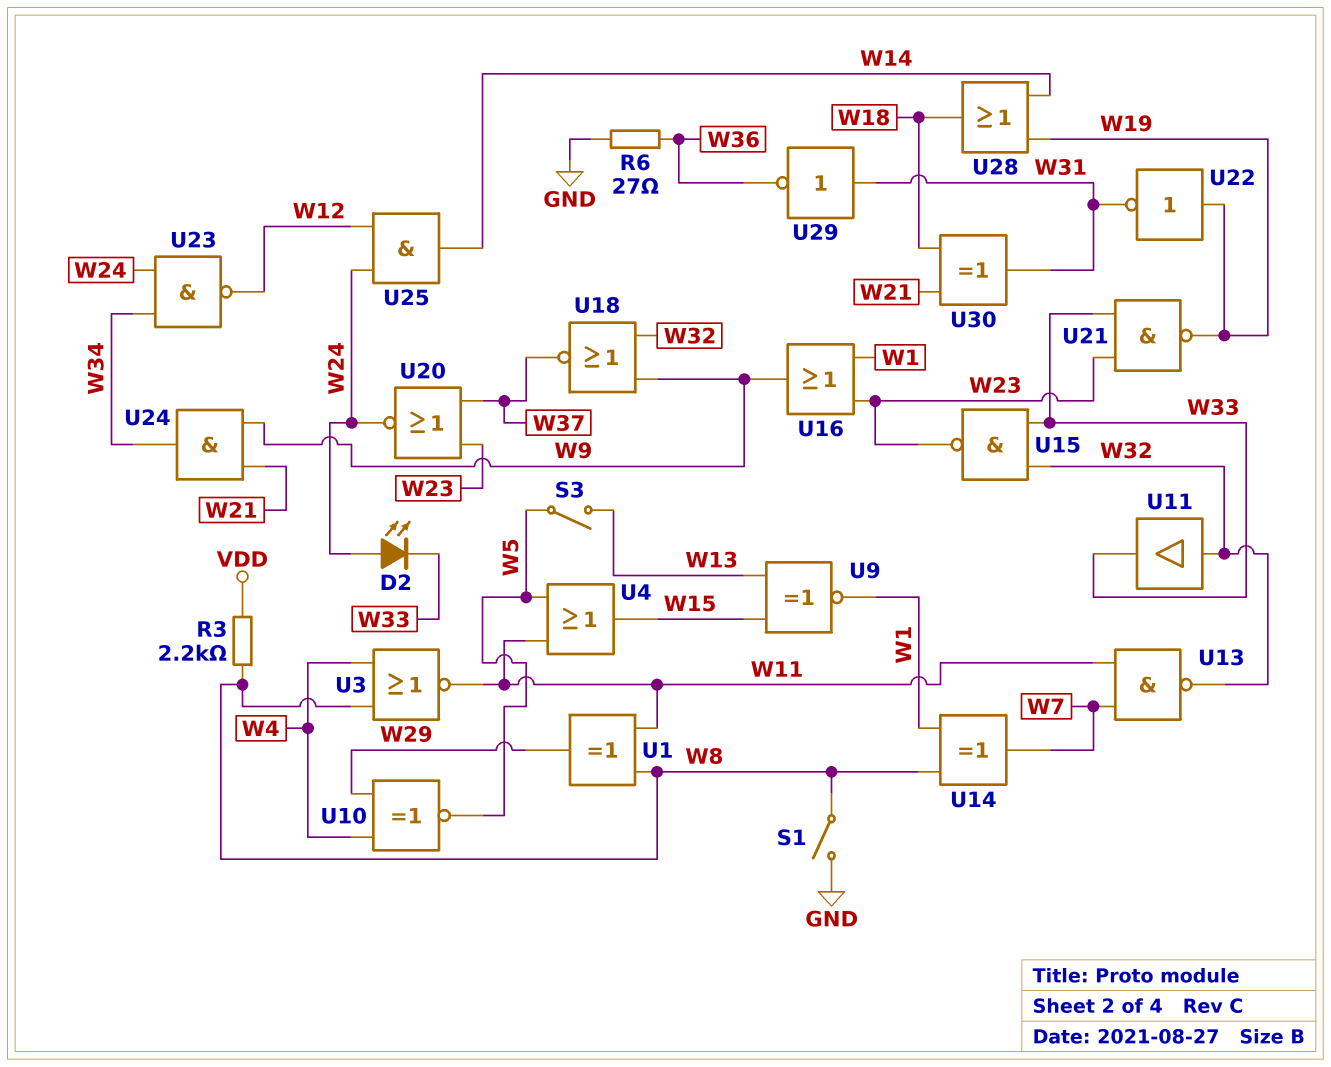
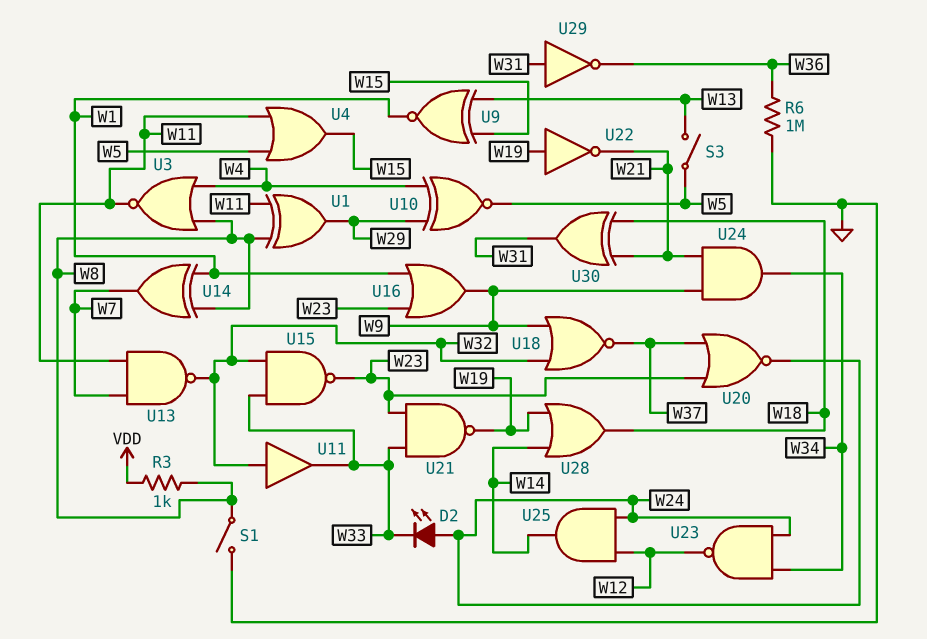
R3: 2.2k (VDD, W8) -> 1k (VDD, W8)
R6: 27 (GND, W36) -> 1M (GND, W36)
U22: NOT (in W19, out W31) -> NOT (in W19, out W21)

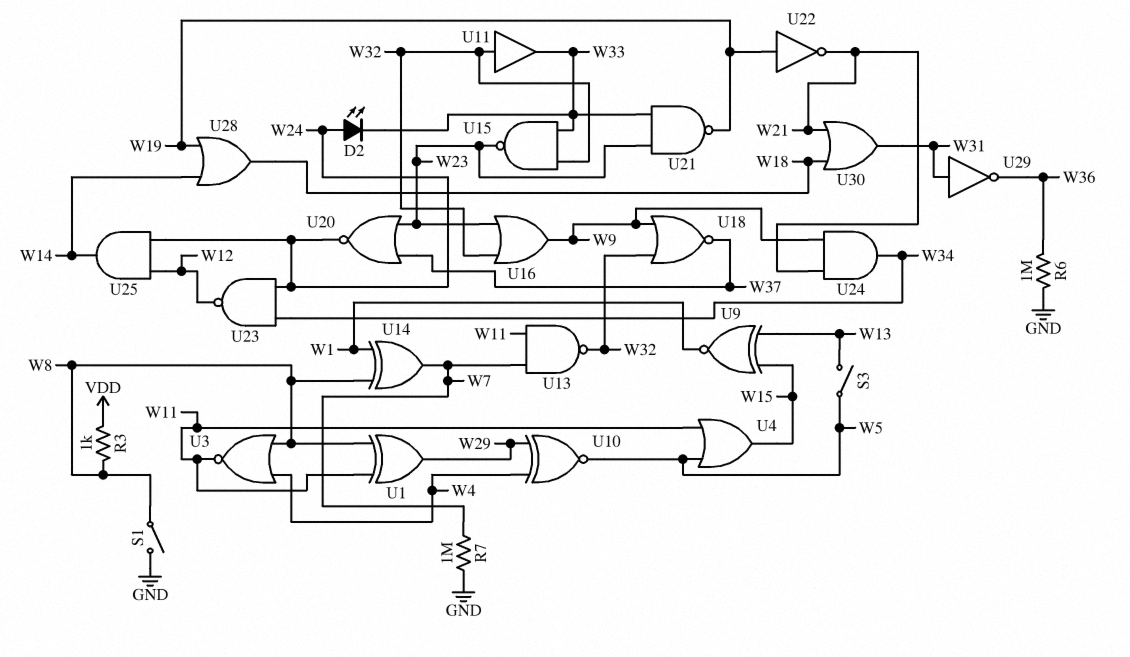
R7: none -> 1M (GND, W7)
U16: OR (in W1, in W23, out W9) -> OR (in W23, in W32, out W9)
U30: XOR (in W18, in W21, out W31) -> OR (in W18, in W21, out W31)

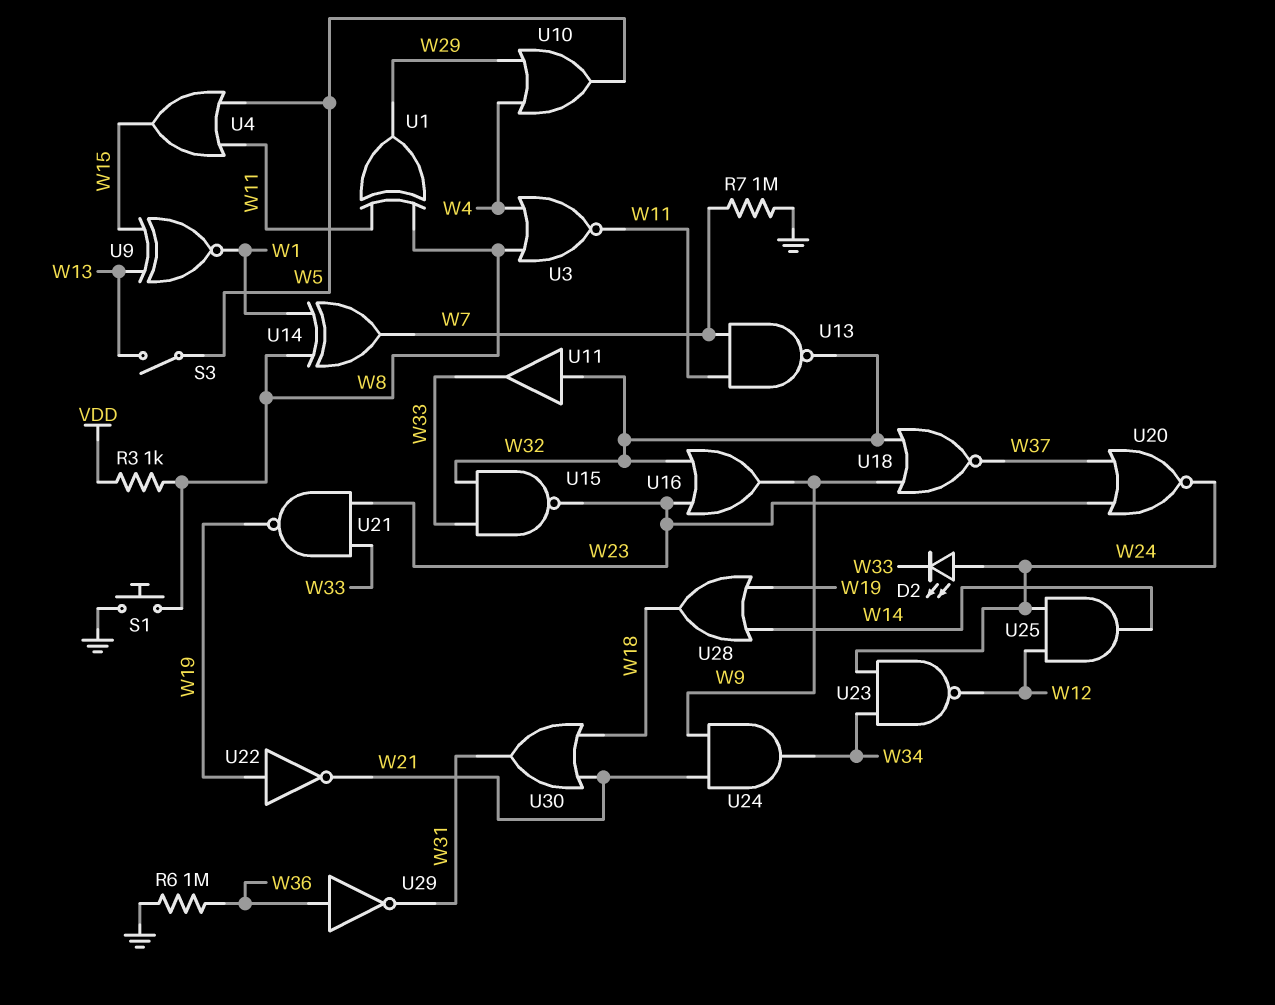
S1: switch (GND, W8) -> button (GND, W8)
U10: XNOR (in W4, in W29, out W5) -> OR (in W4, in W29, out W5)
U29: NOT (in W31, out W36) -> NOT (in W36, out W31)

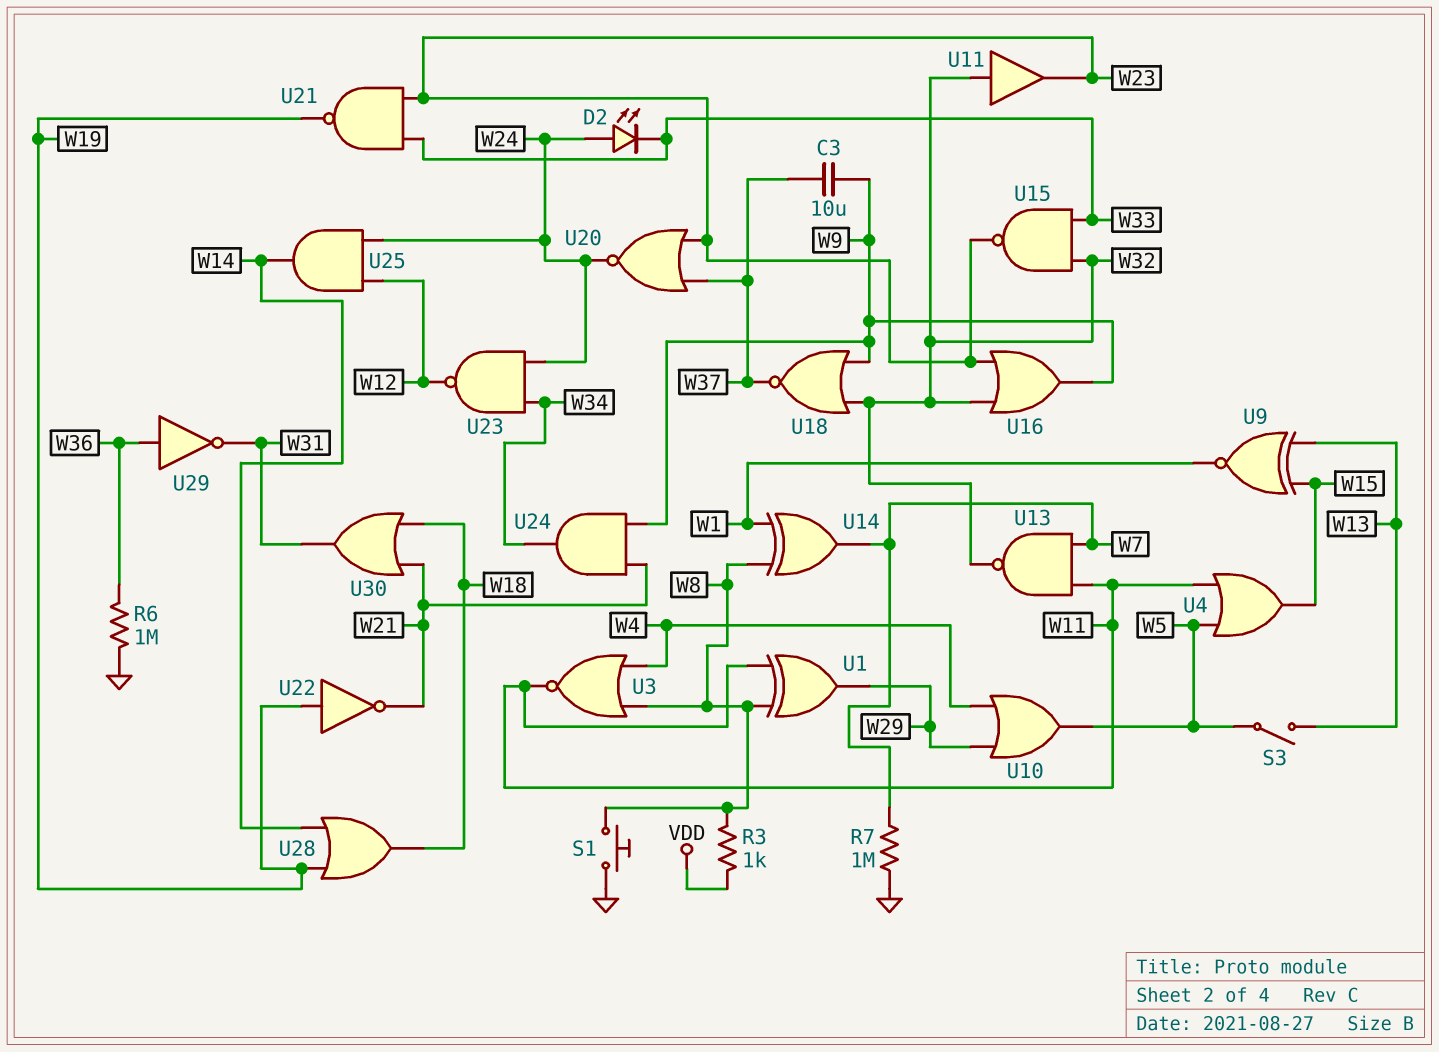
C3: none -> 10uF (W9, W37)
U11: buffer (in W32, out W33) -> buffer (in W32, out W23)

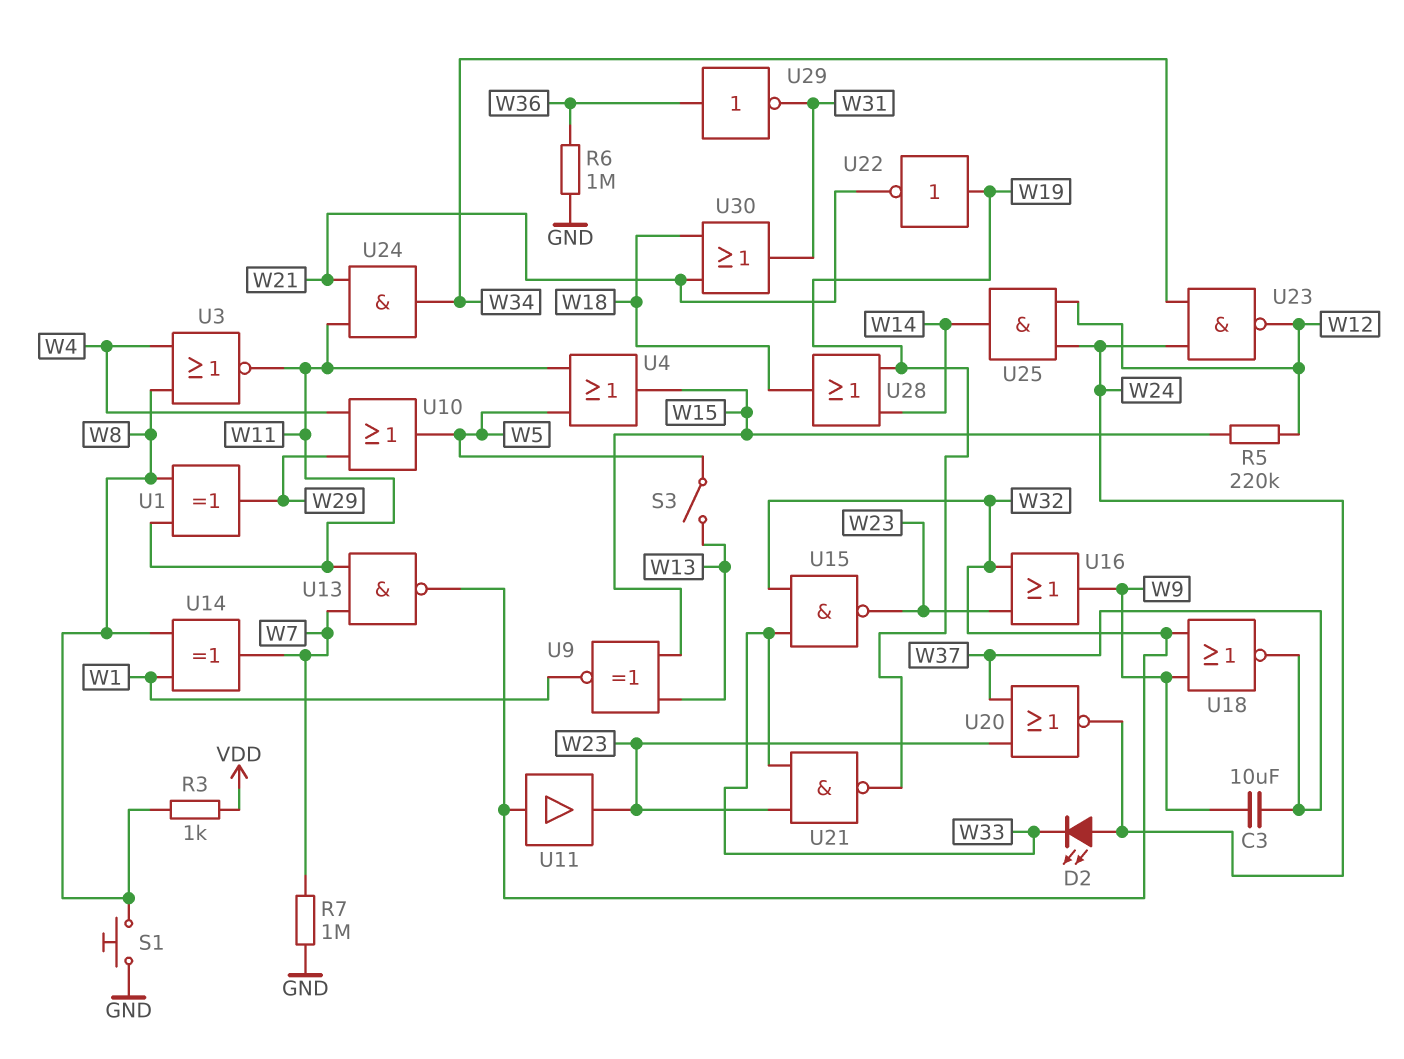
R5: none -> 220k (W12, W15)
U24: AND (in W9, in W21, out W34) -> AND (in W11, in W21, out W34)

